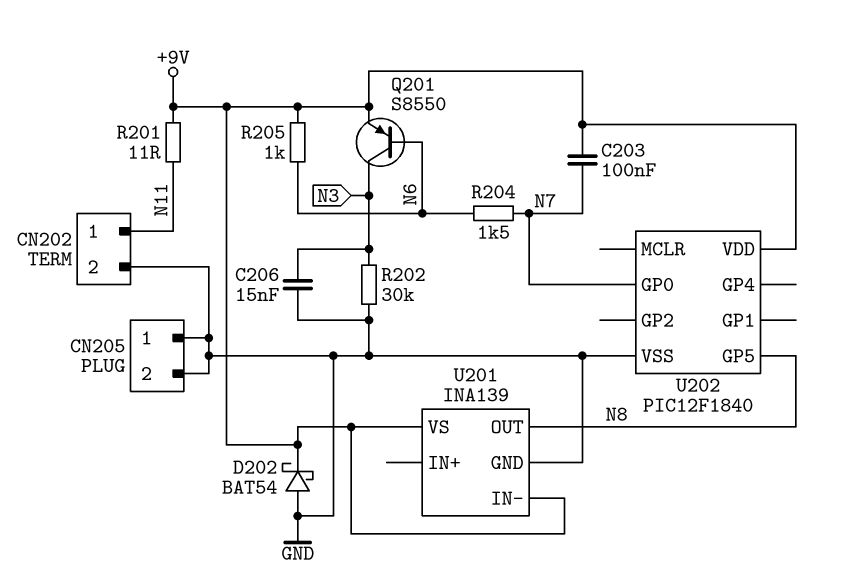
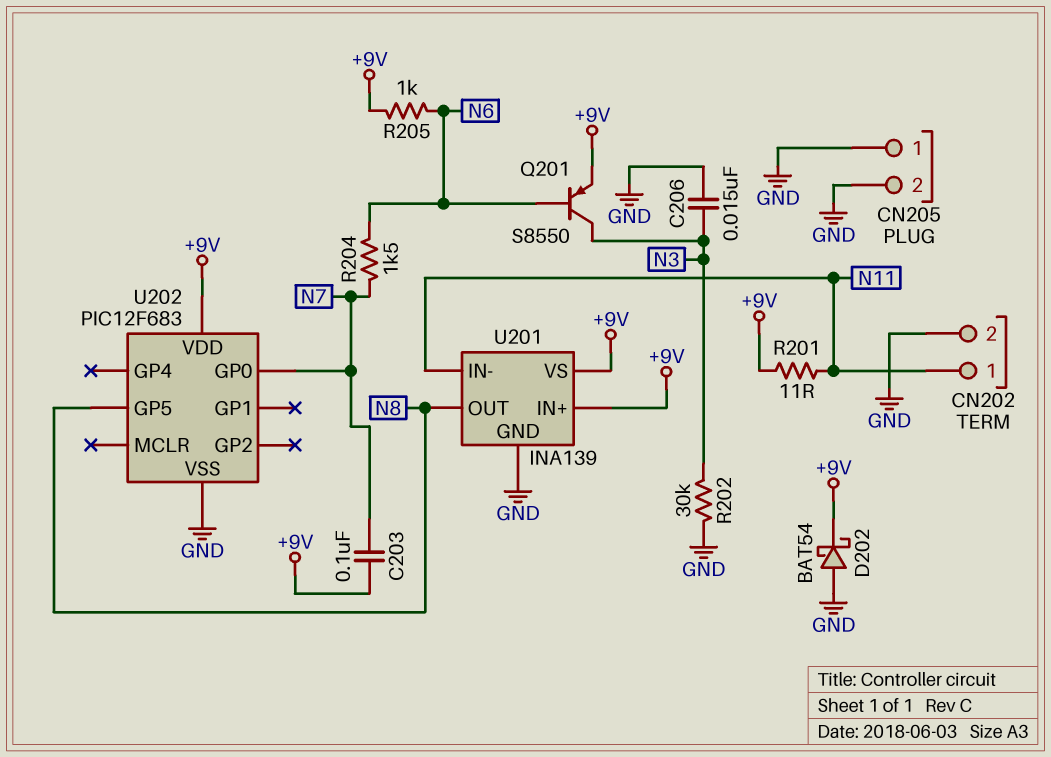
U201 pin IN+: none -> +9V
U201 pin IN-: +9V -> N11
U202: PIC12F1840 -> PIC12F683

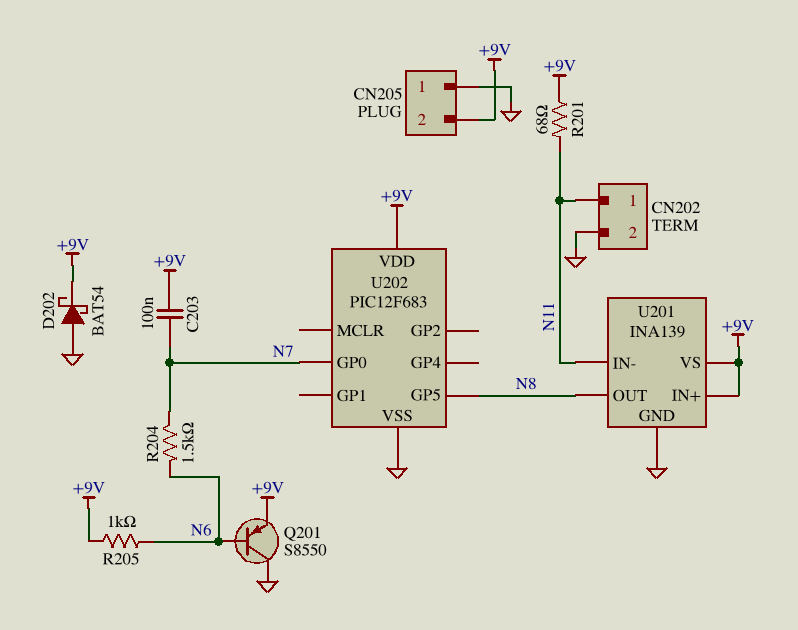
C206: 15nF (GND, N3) -> none
CN205 pin 2: GND -> +9V
Q201: PNP S8550 (B N6, C N3, E +9V) -> PNP S8550 (B N6, C GND, E +9V)
R201: 11 (+9V, N11) -> 68 (+9V, N11)
R202: 30k (GND, N3) -> none

